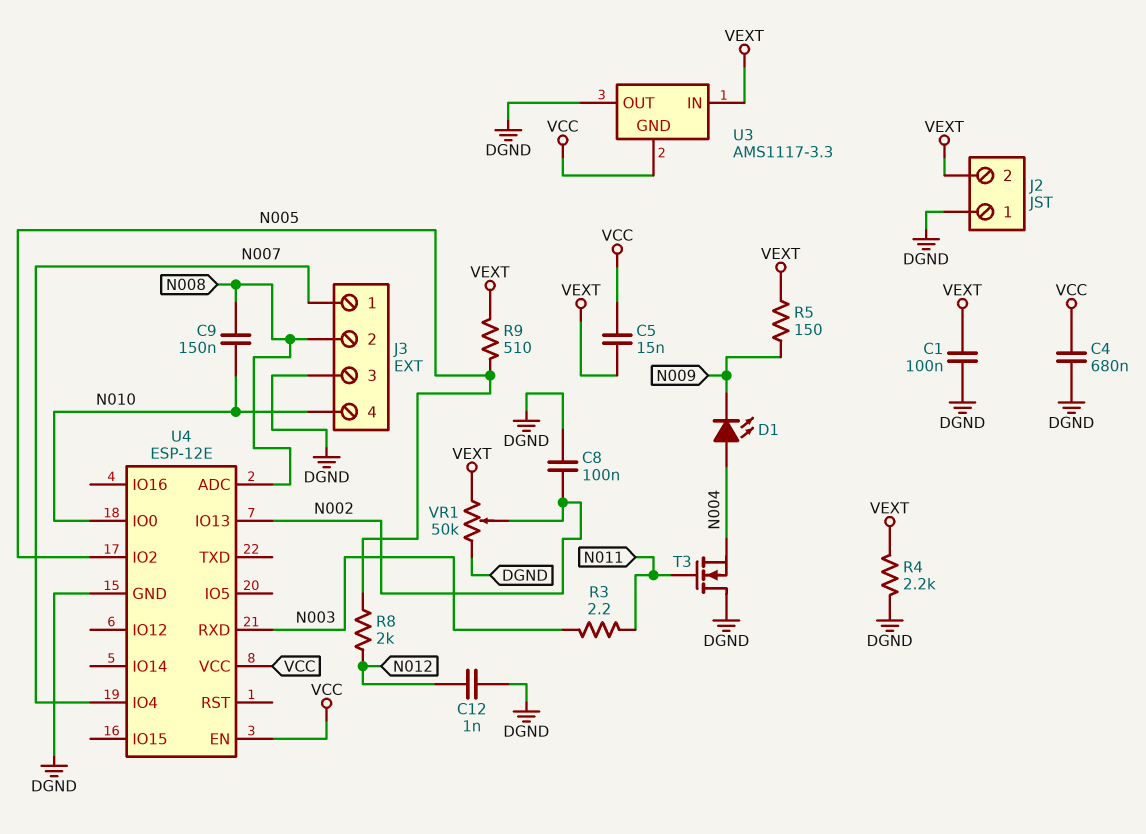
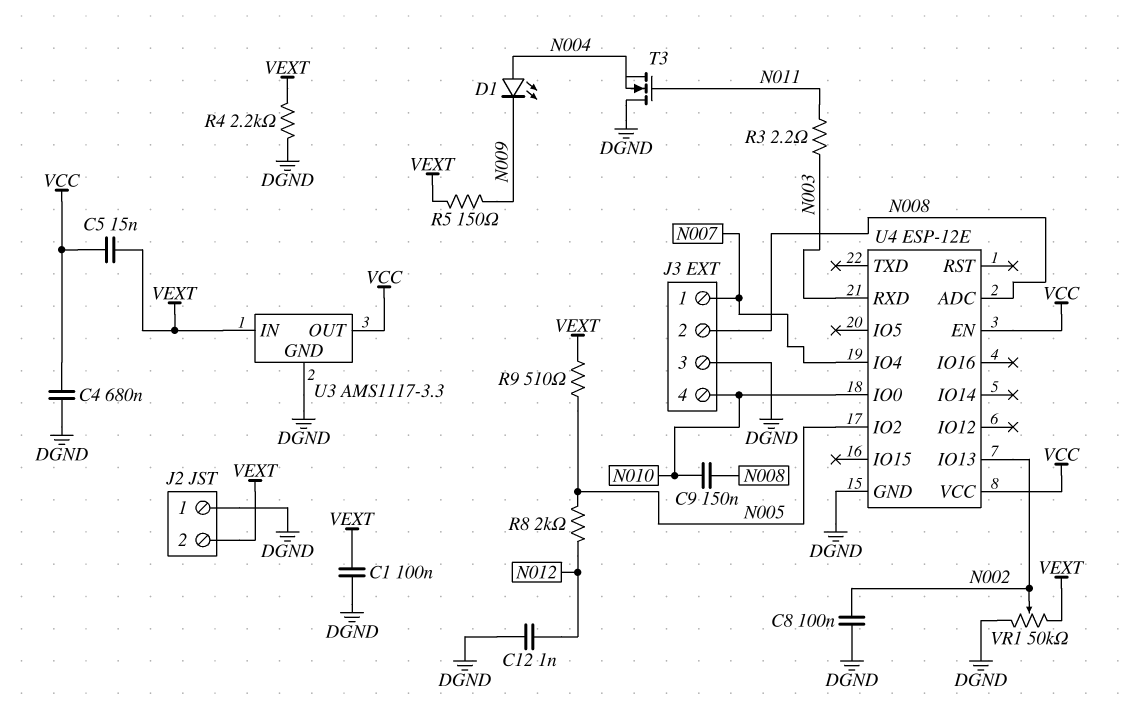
U3 pin GND: VCC -> DGND
U3 pin OUT: DGND -> VCC

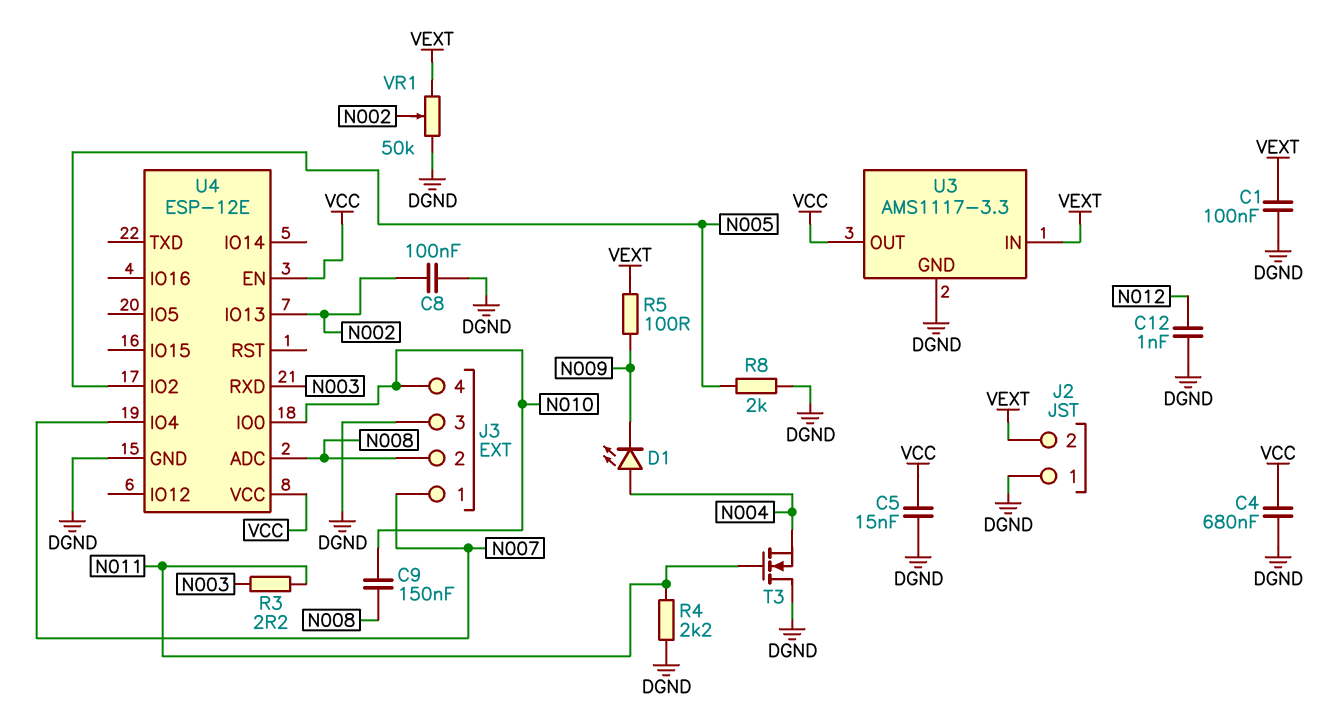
C5: 15nF (VCC, VEXT) -> 15nF (DGND, VCC)
R4: 2.2k (DGND, VEXT) -> 2.2k (DGND, N011)
R5: 150 (N009, VEXT) -> 100 (N009, VEXT)
R8: 2k (N005, N012) -> 2k (DGND, N005)
R9: 510 (N005, VEXT) -> none

